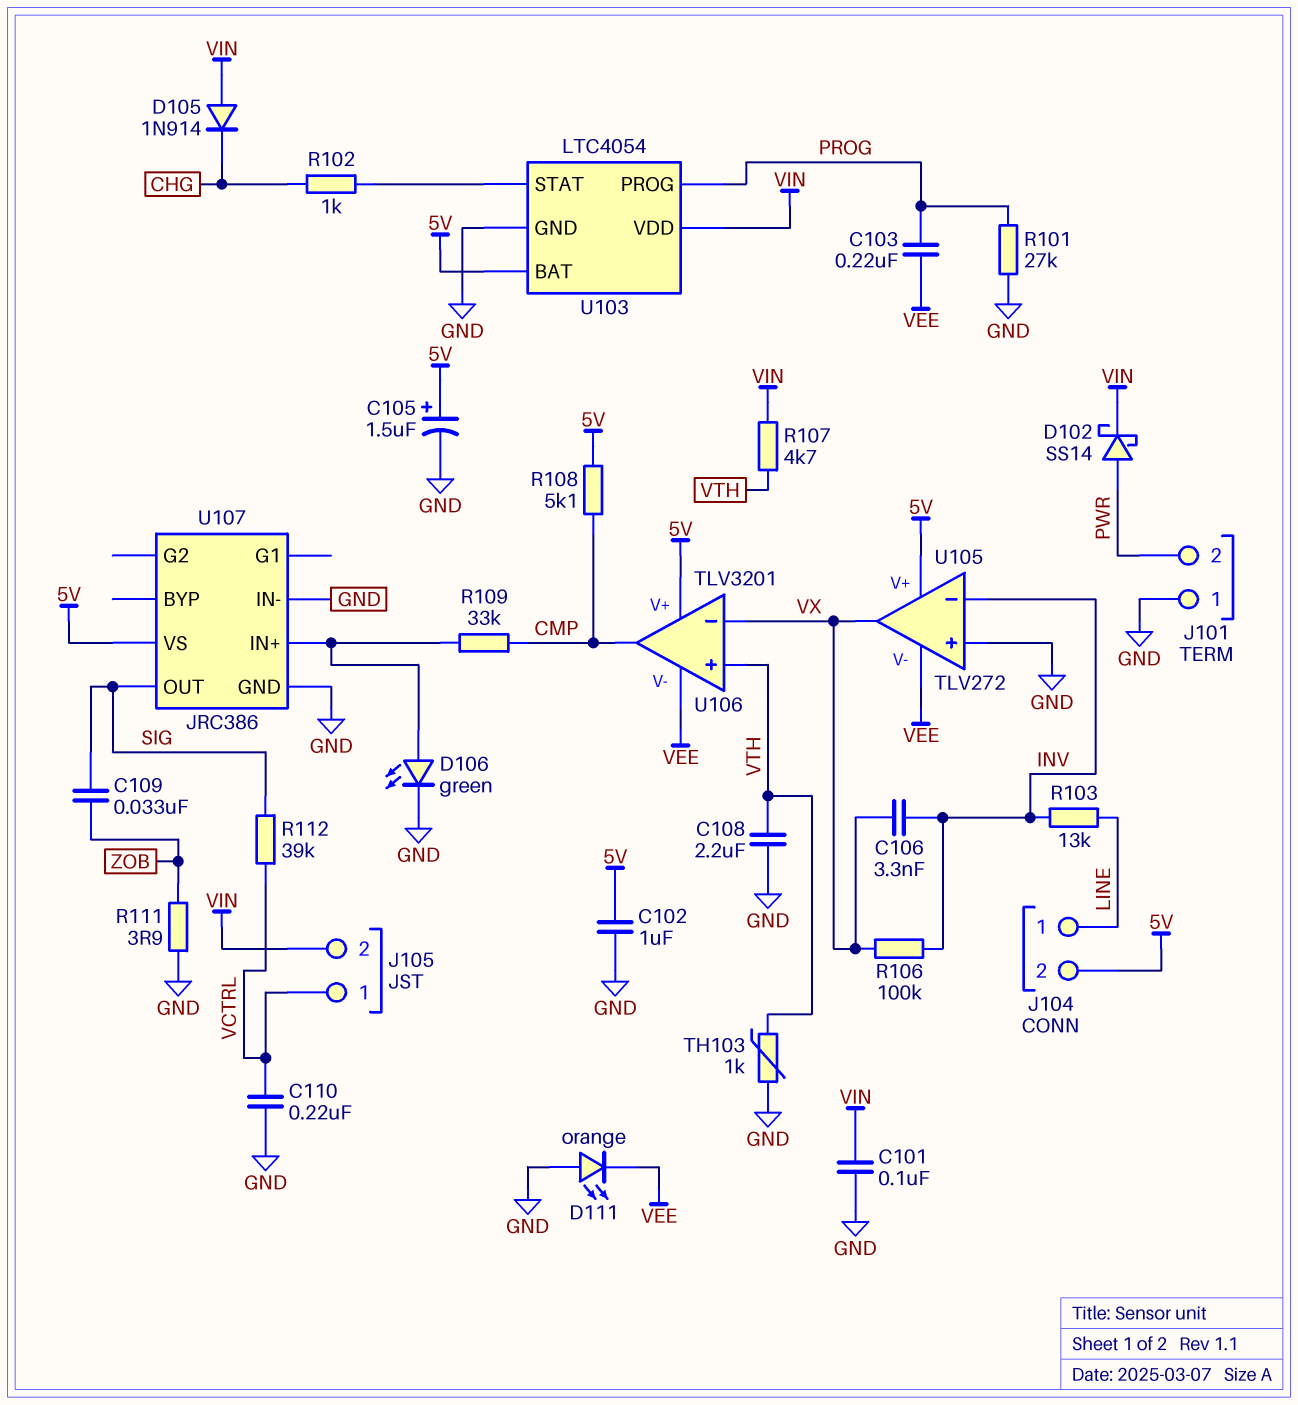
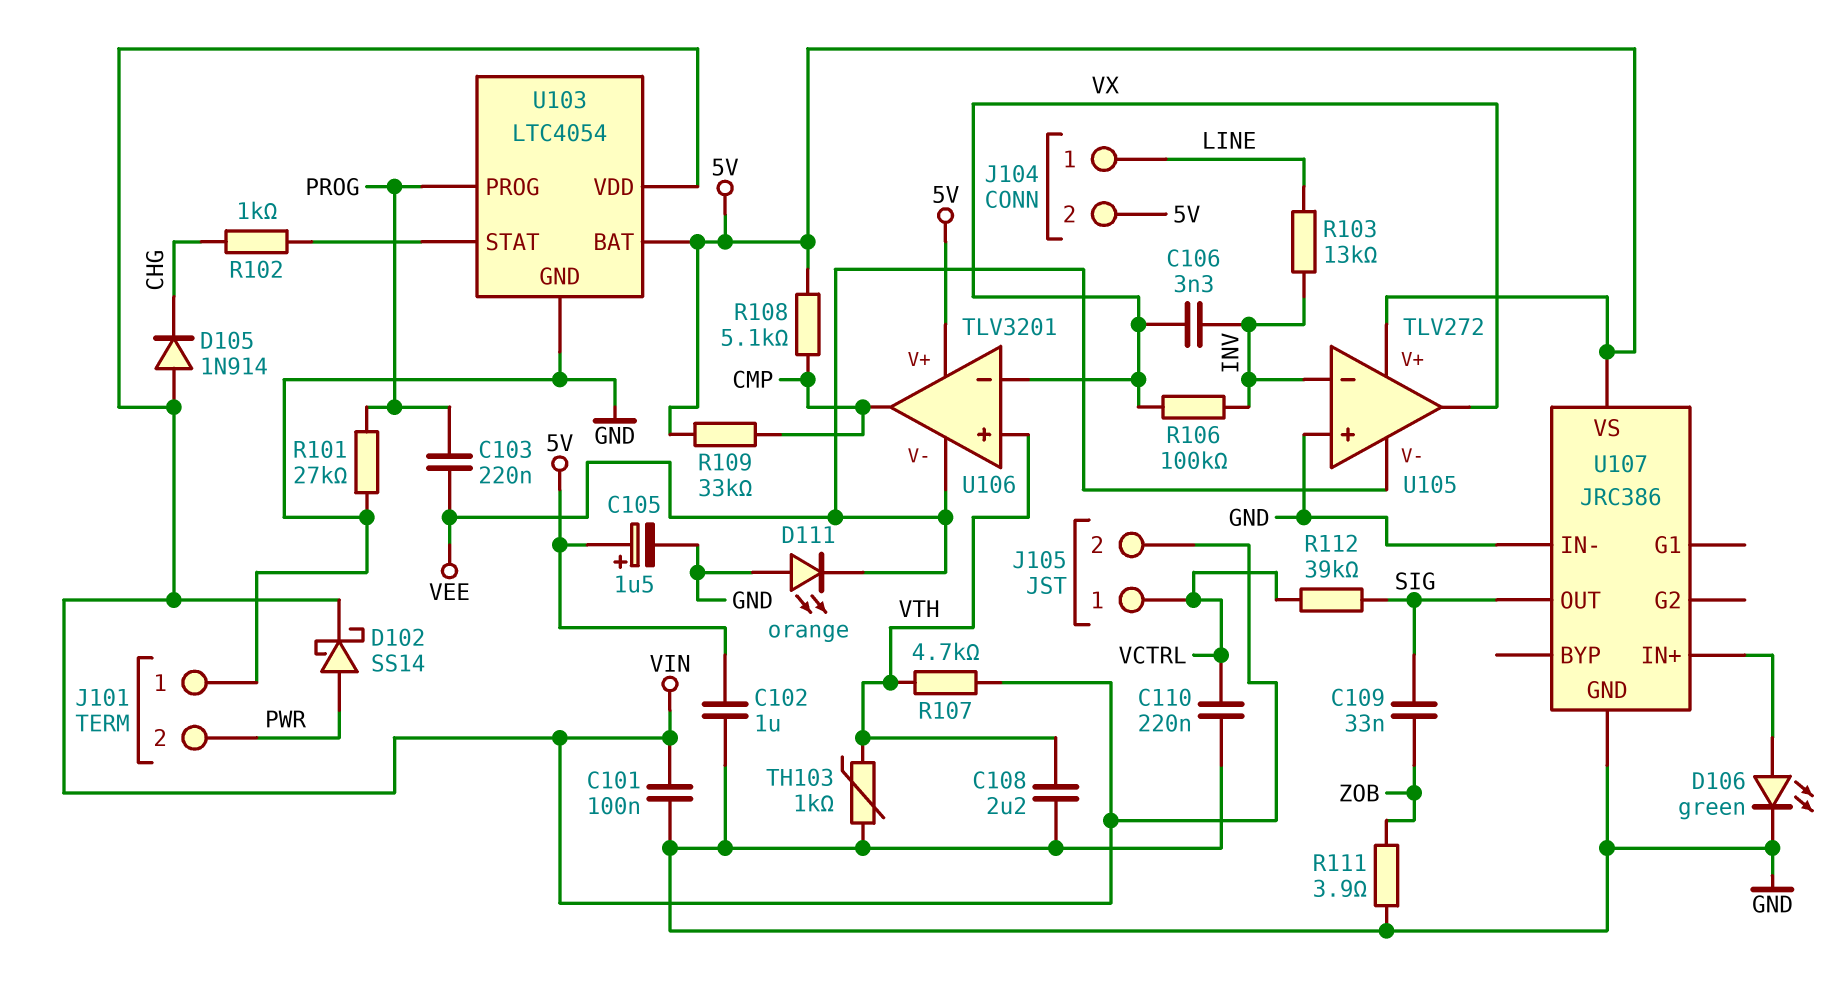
R109: 33k (CMP, U107/IN+) -> 33k (5V, CMP)

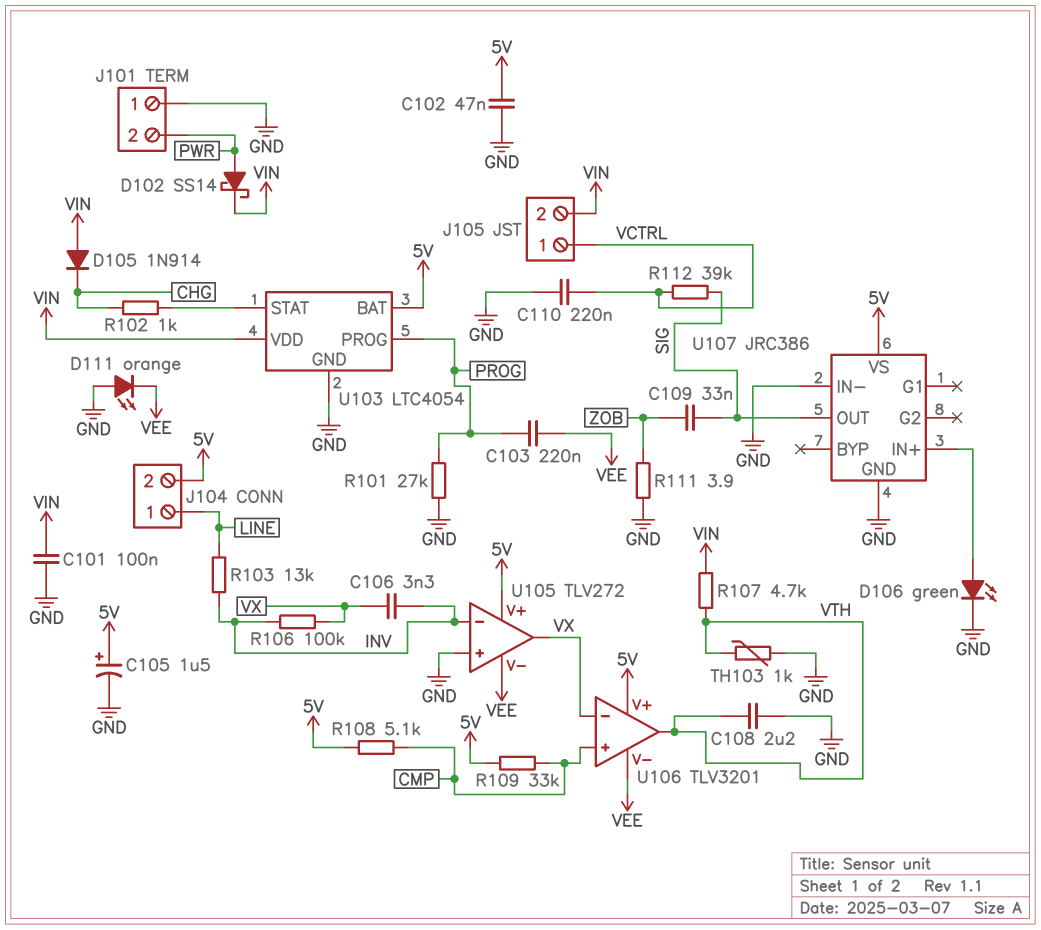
C102: 1uF (5V, GND) -> 47nF (5V, GND)
U106 pin in+: VTH -> CMP
U106 pin out: CMP -> VTH

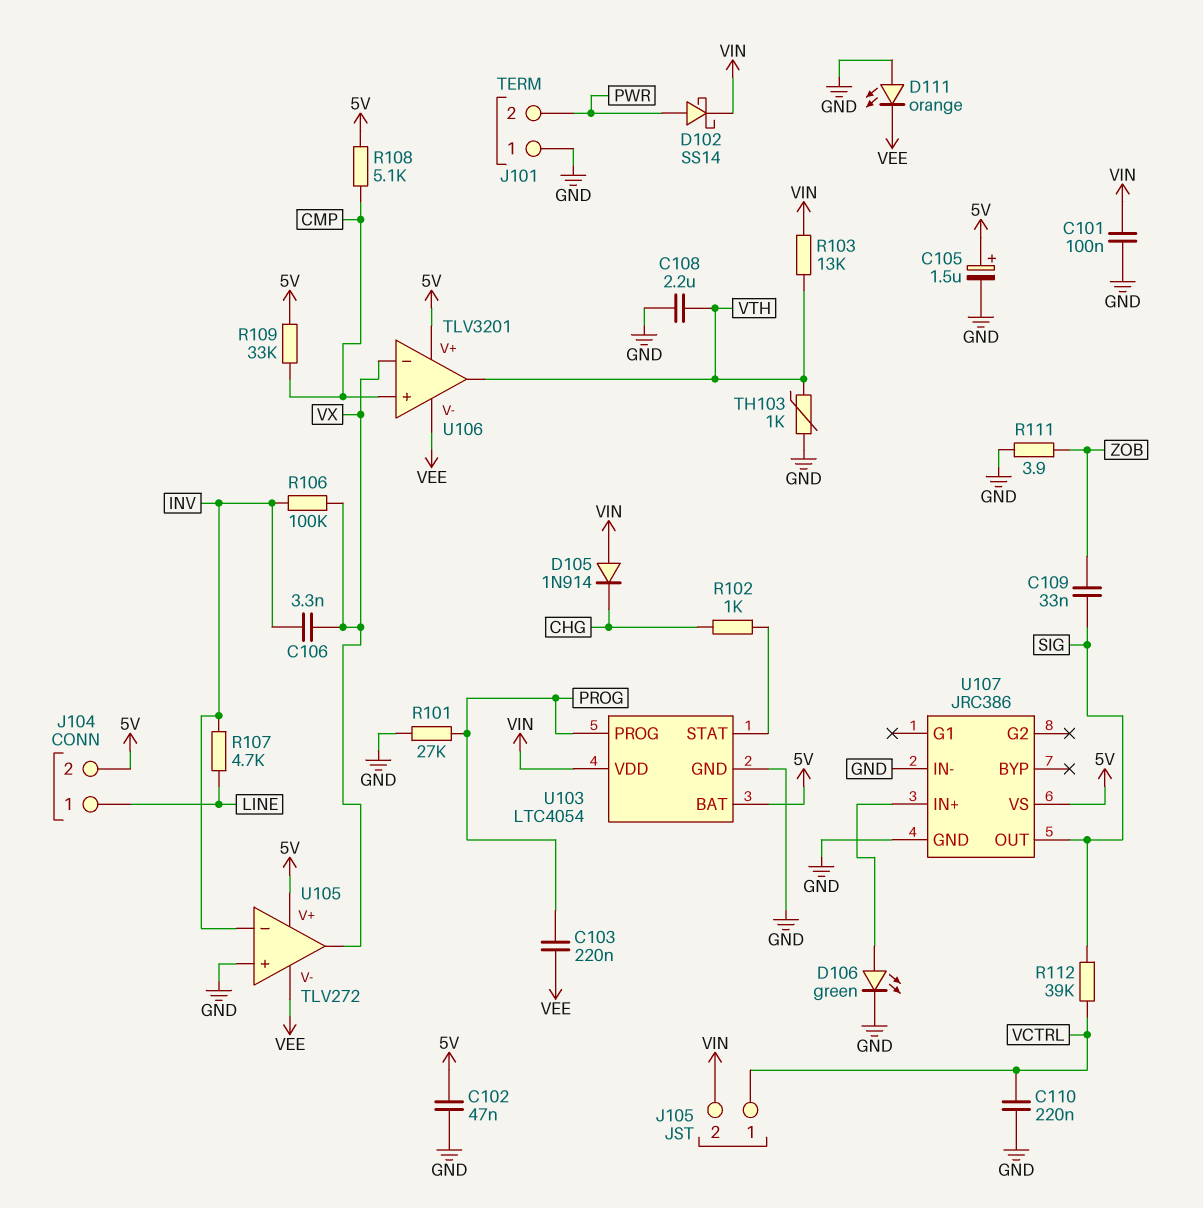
R103: 13k (INV, LINE) -> 13k (VIN, VTH)
R107: 4.7k (VIN, VTH) -> 4.7k (INV, LINE)

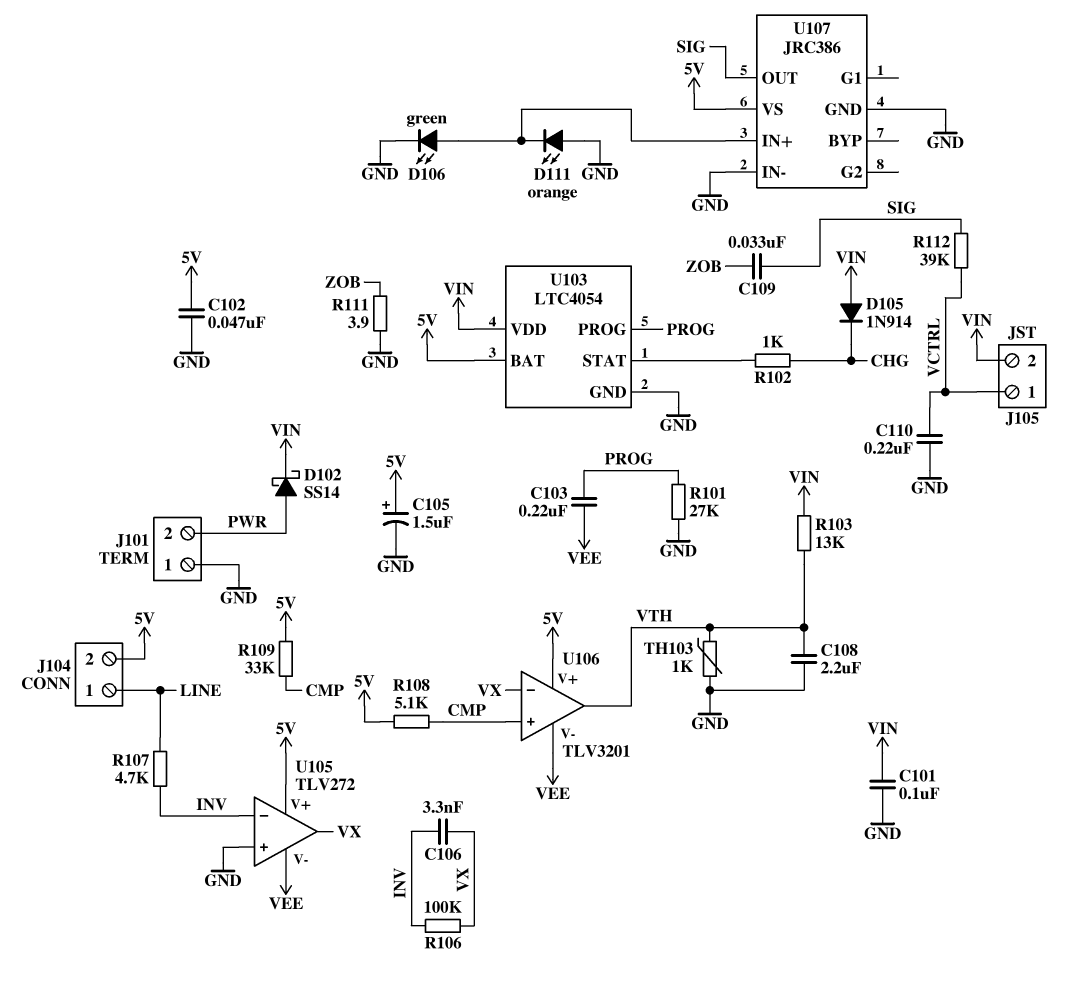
D111: LED orange (A GND, K VEE) -> LED orange (A GND, K U107/IN+)

